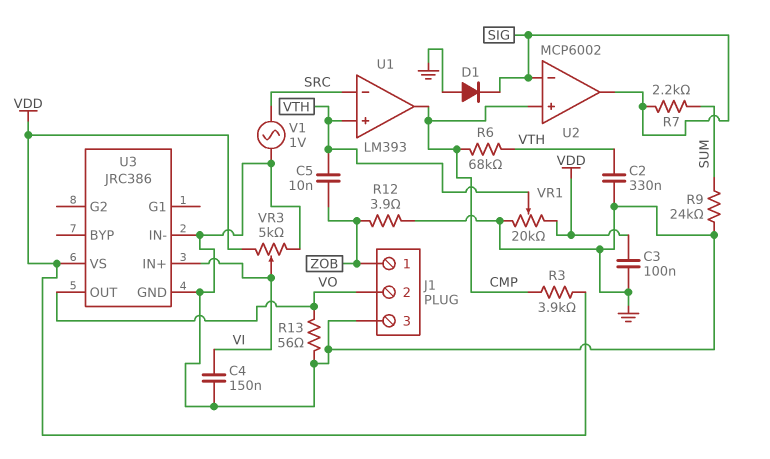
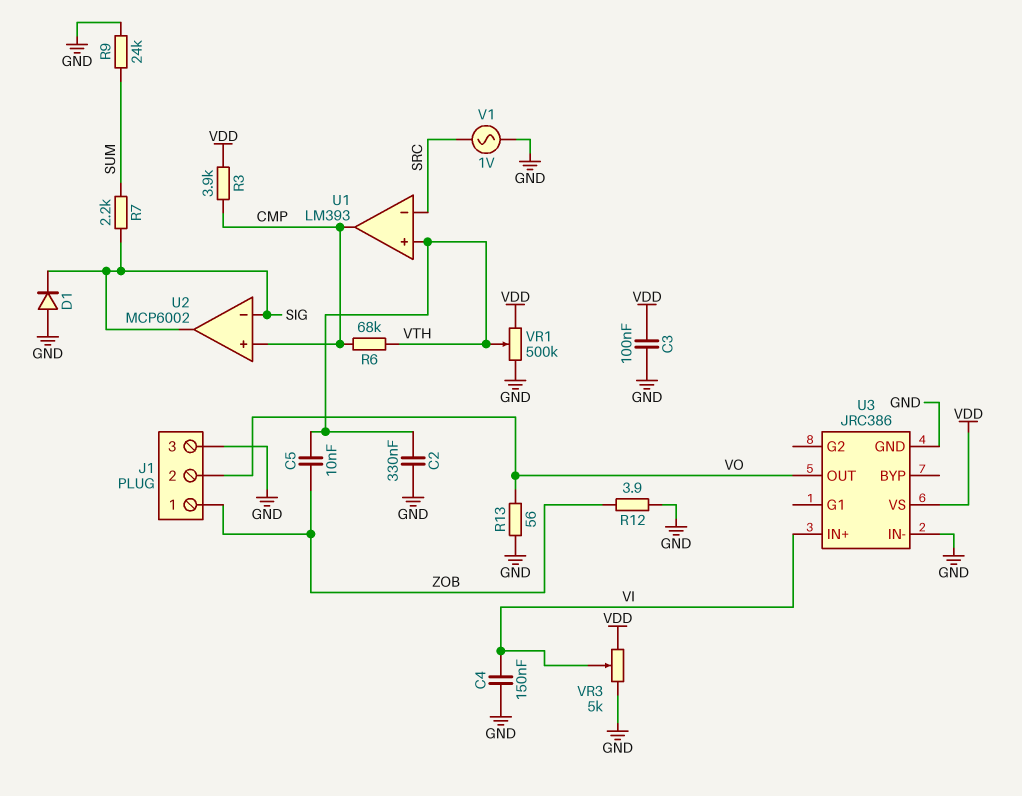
VR1: 20k (GND, VDD, wiper VTH) -> 500k (GND, VDD, wiper VTH)

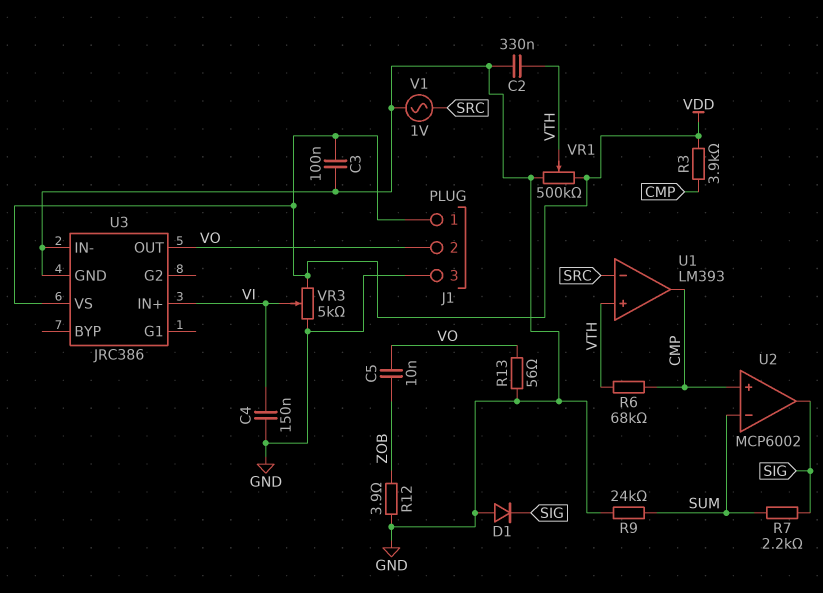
C5: 10nF (VTH, ZOB) -> 10nF (VO, ZOB)
J1 pin 1: ZOB -> VDD
U2 pin in-: SIG -> SUM

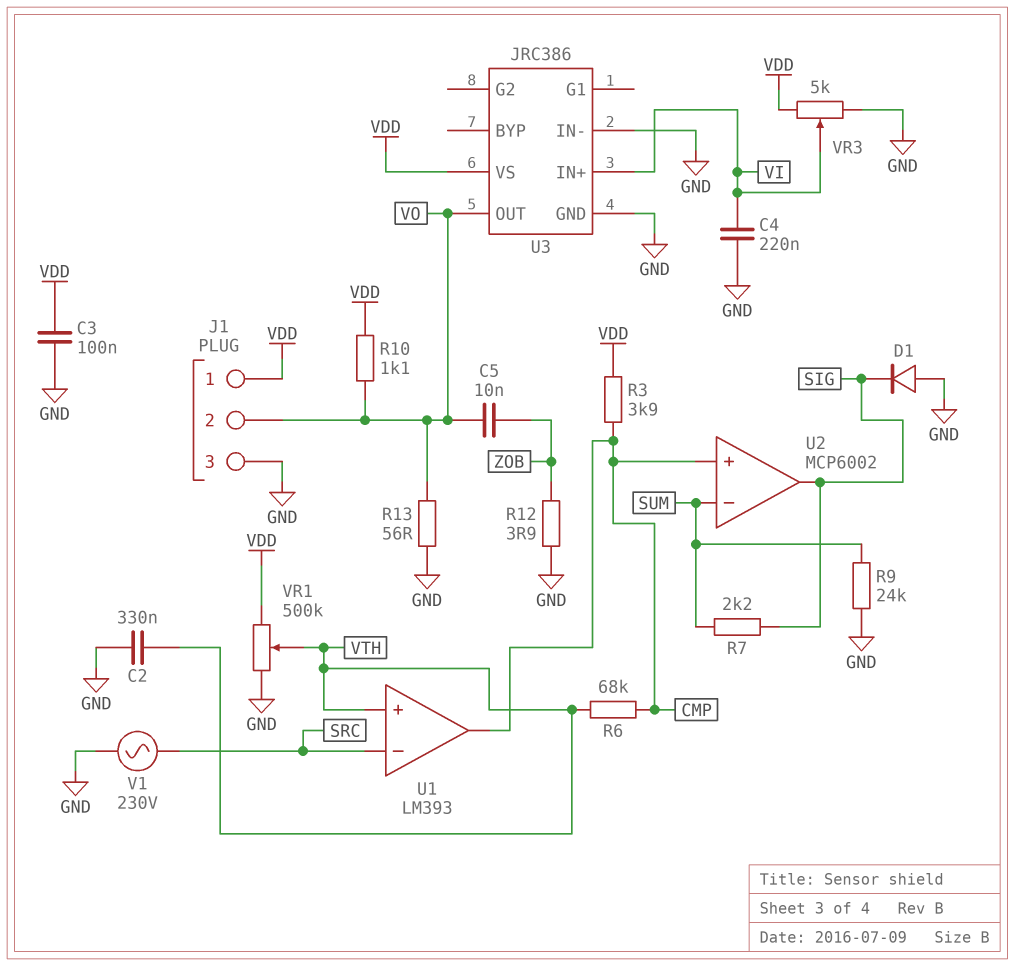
C4: 150nF (GND, VI) -> 220nF (GND, VI)
R10: none -> 1.1k (VDD, VO)
V1: AC 1V (GND, SRC) -> AC 230V (GND, SRC)

